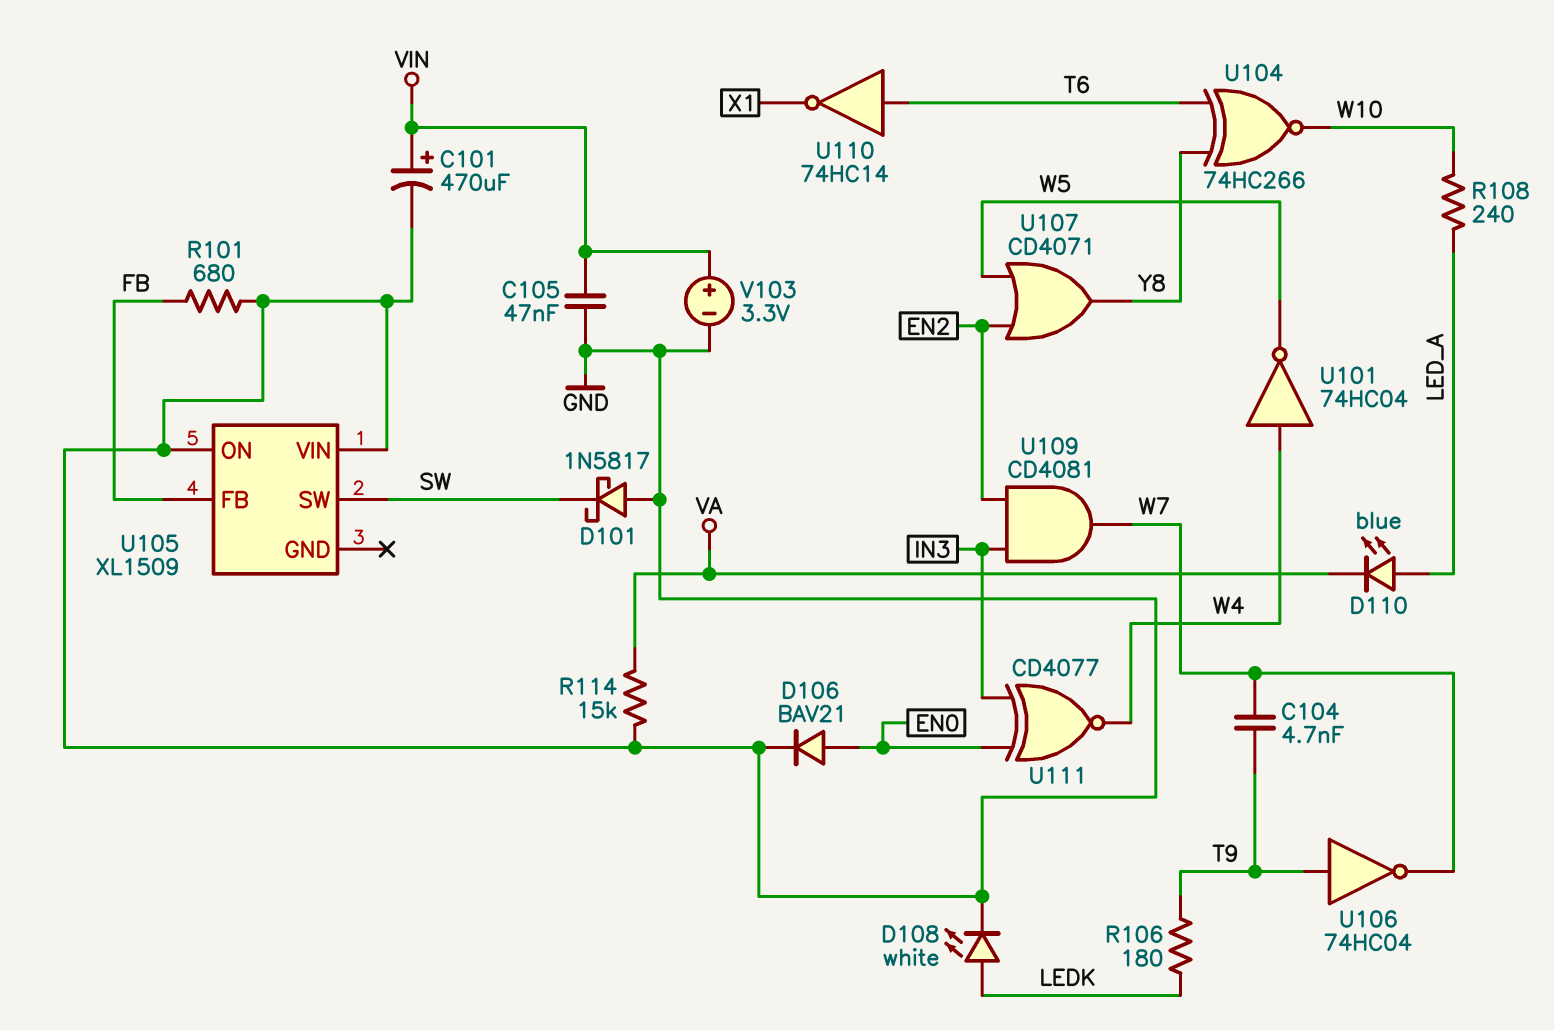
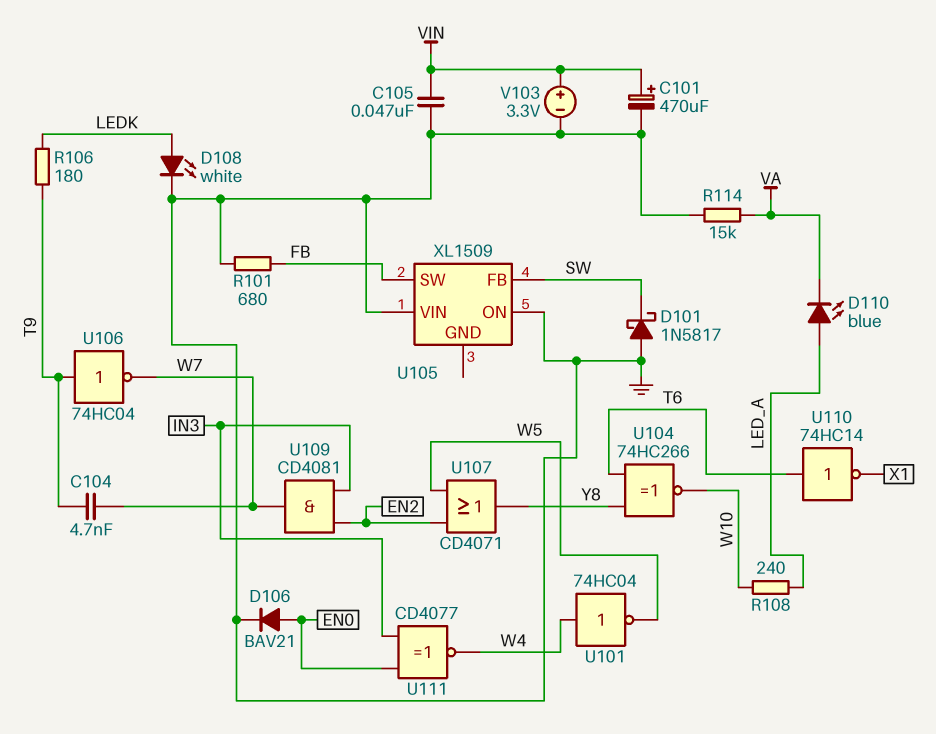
U105 pin FB: FB -> SW
U105 pin SW: SW -> FB

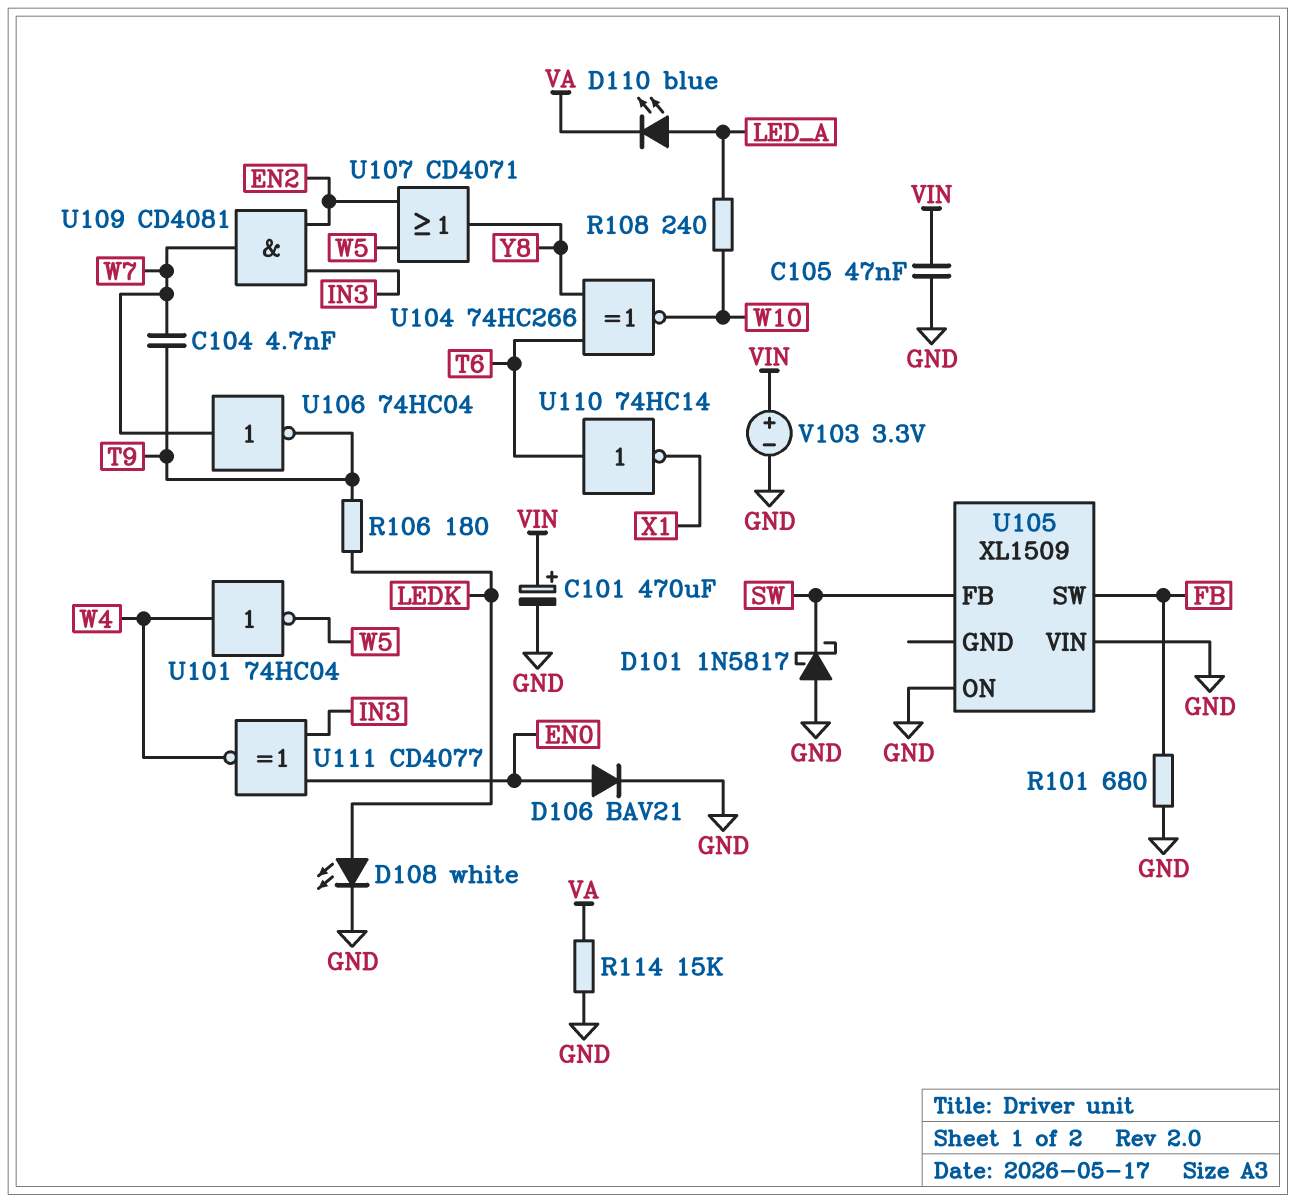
U106: NOT 74HC04 (in T9, out W7) -> NOT 74HC04 (in W7, out T9)

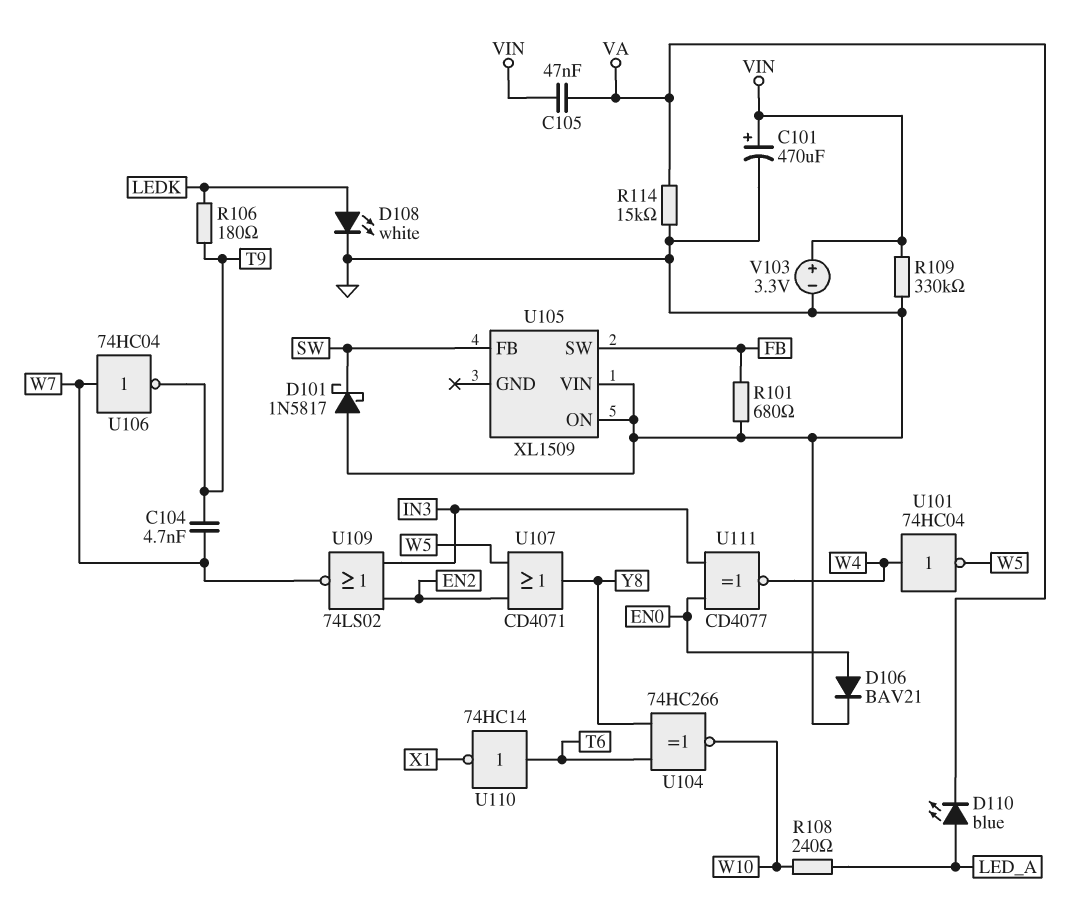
C105: 47nF (GND, VIN) -> 47nF (VA, VIN)
R109: none -> 330k (GND, VIN)
U109: AND CD4081 (in EN2, in IN3, out W7) -> NOR 74LS02 (in EN2, in IN3, out W7)

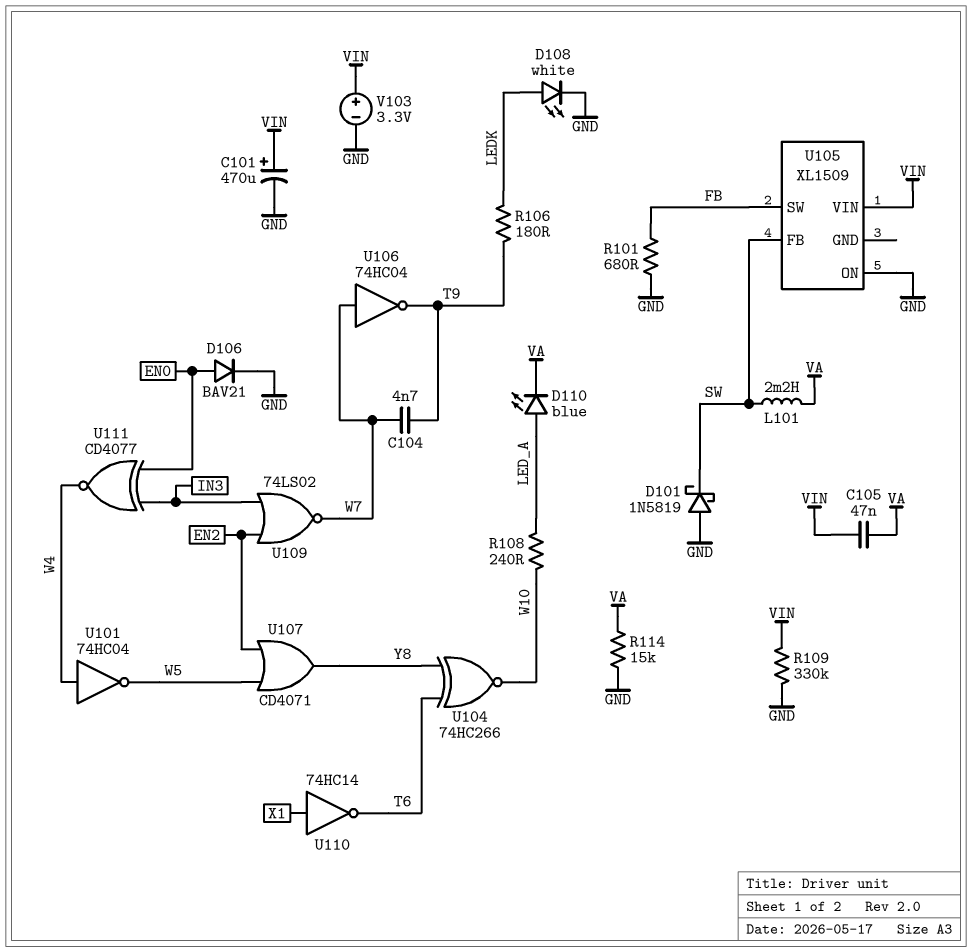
D101: schottky 1N5817 (A GND, K SW) -> schottky 1N5819 (A GND, K SW)
L101: none -> 2.2mH (SW, VA)
U105 pin VIN: GND -> VIN
U110: NOT 74HC14 (in T6, out X1) -> NOT 74HC14 (in X1, out T6)

